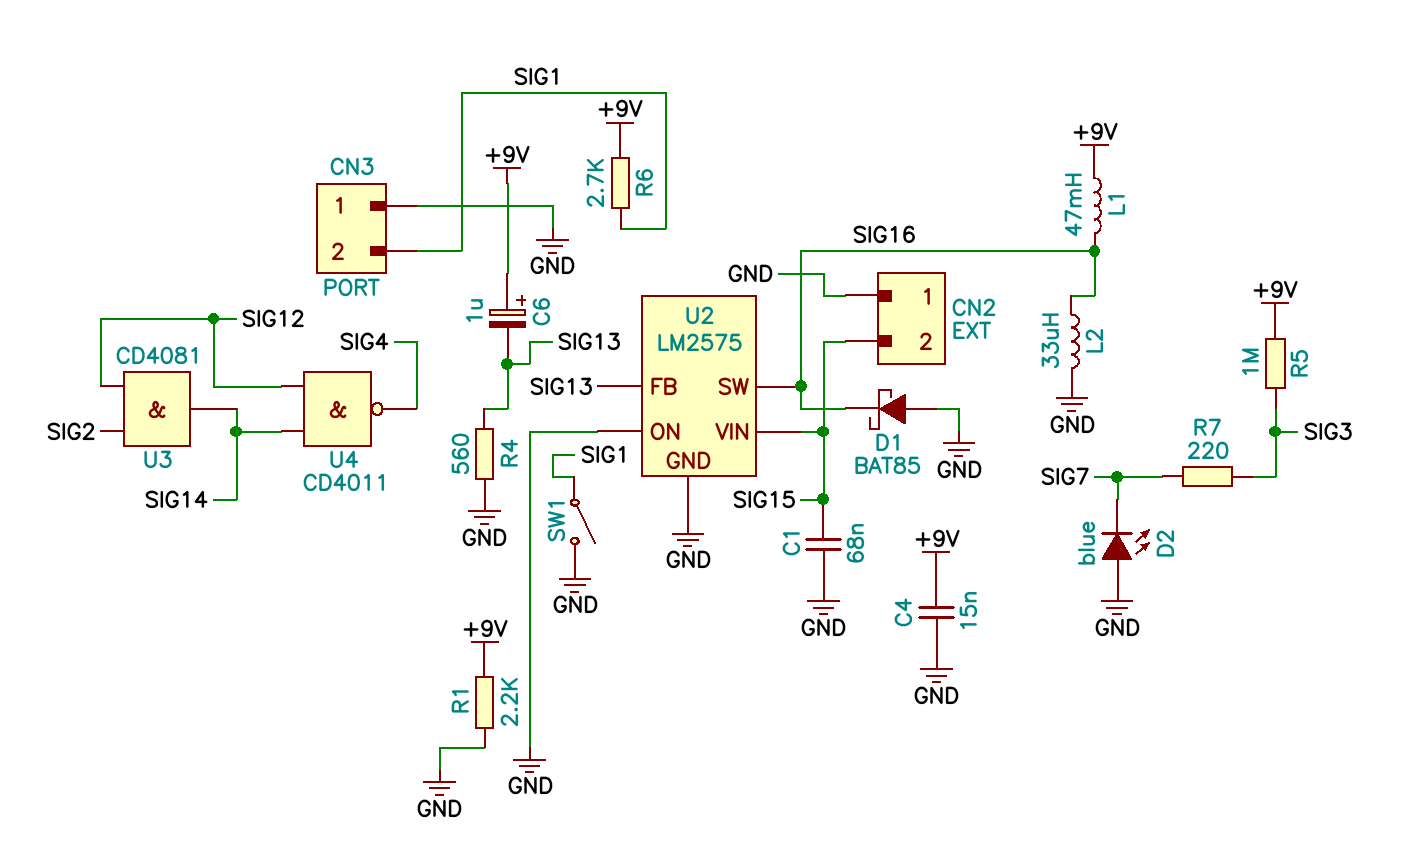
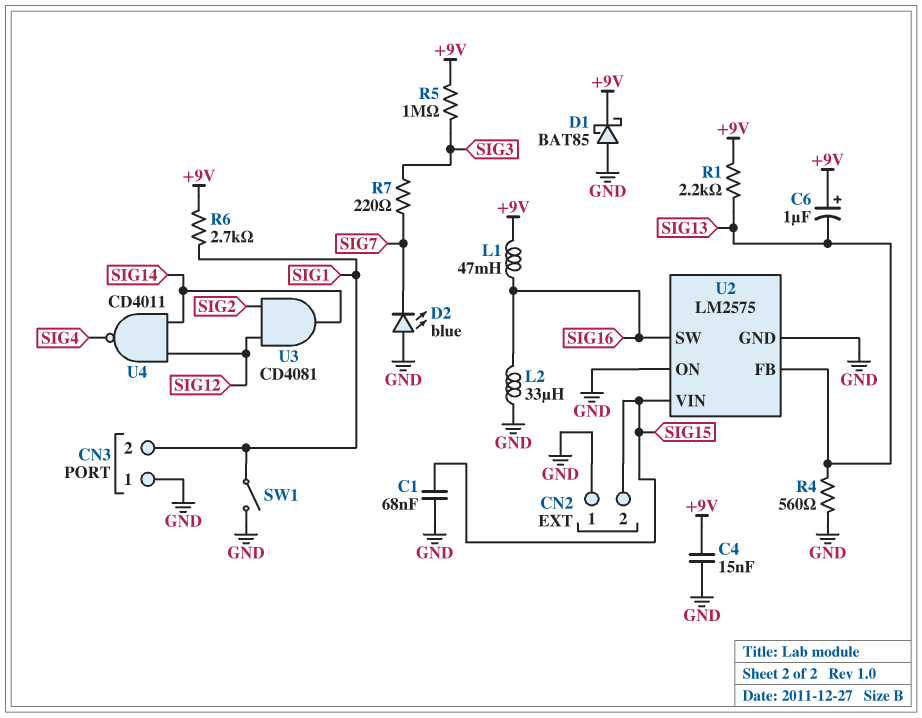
D1: schottky BAT85 (A GND, K SIG16) -> schottky BAT85 (A GND, K +9V)
R1: 2.2k (+9V, GND) -> 2.2k (+9V, SIG13)

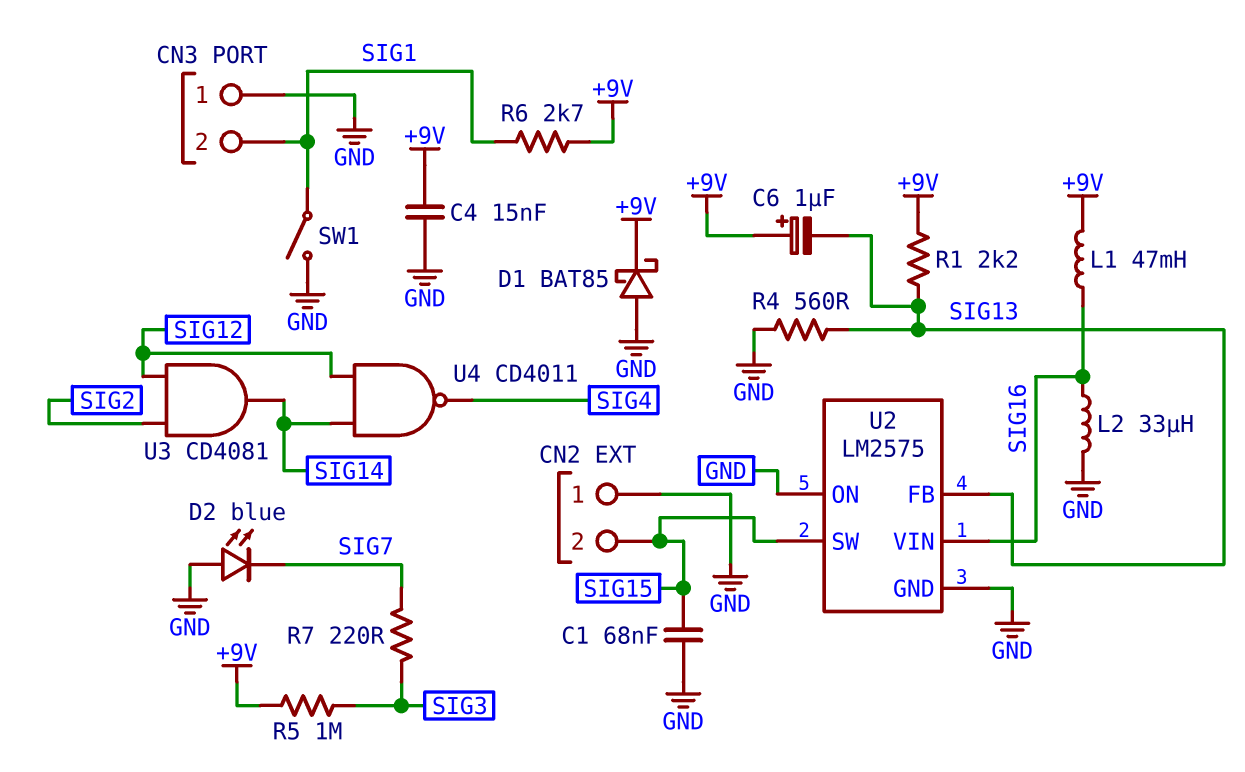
U2 pin SW: SIG16 -> SIG15
U2 pin VIN: SIG15 -> SIG16

